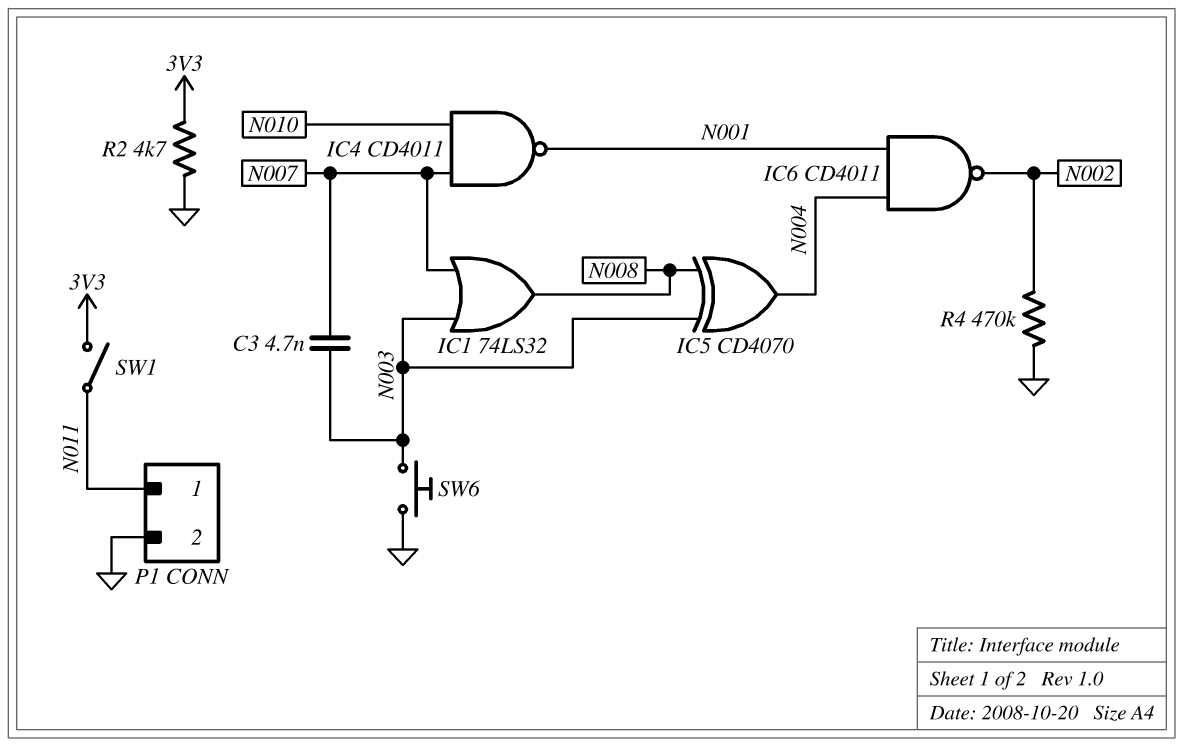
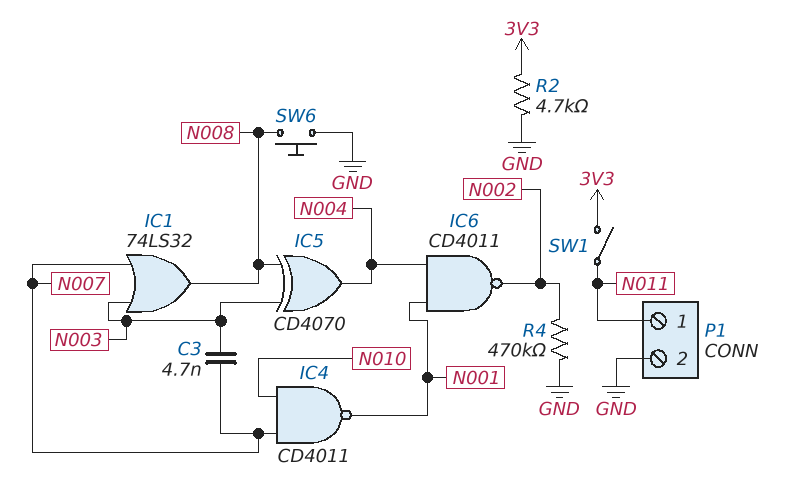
SW6: button (GND, N003) -> button (GND, N008)

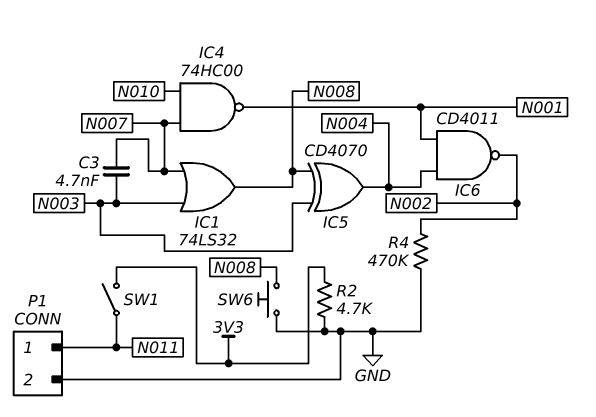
IC4: NAND CD4011 (in N007, in N010, out N001) -> NAND 74HC00 (in N007, in N010, out N001)

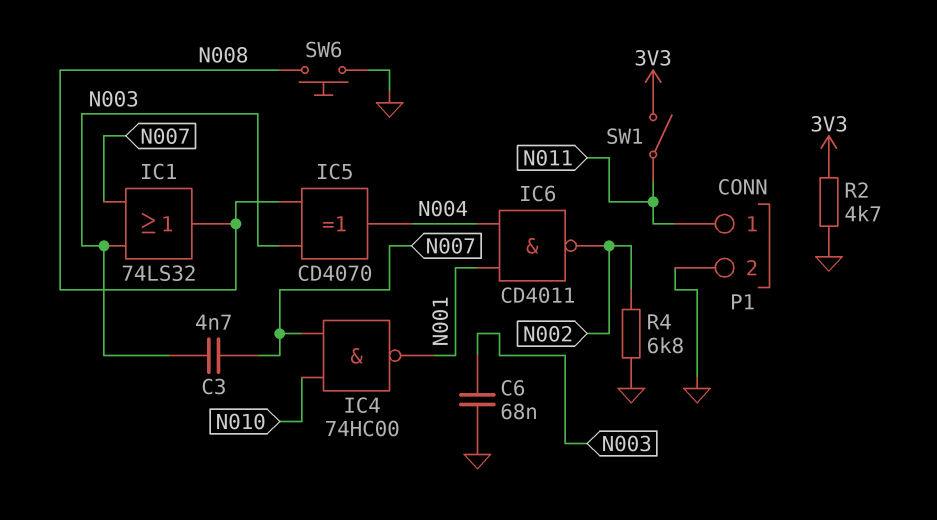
C6: none -> 68nF (GND, N003)
R4: 470k (GND, N002) -> 6.8k (GND, N002)

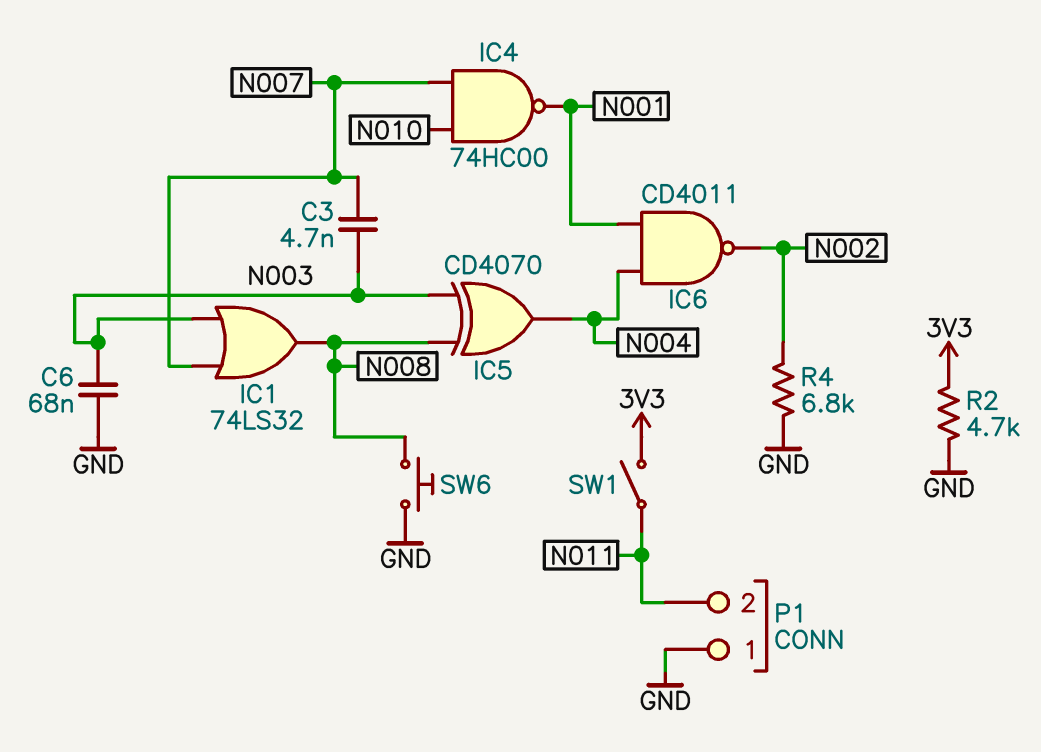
P1 pin 1: N011 -> GND
P1 pin 2: GND -> N011

